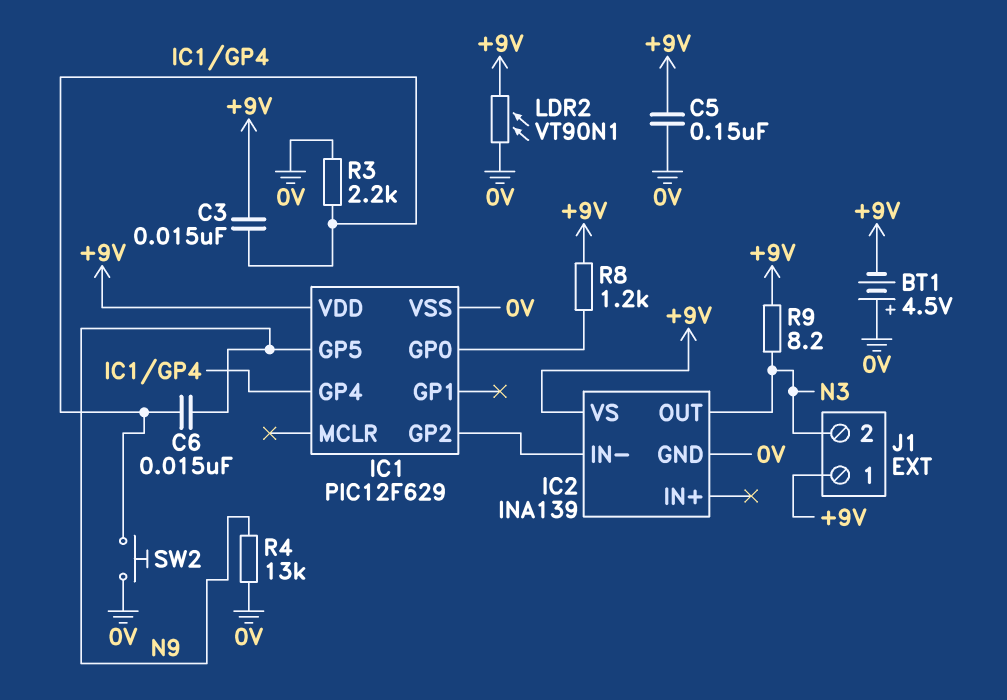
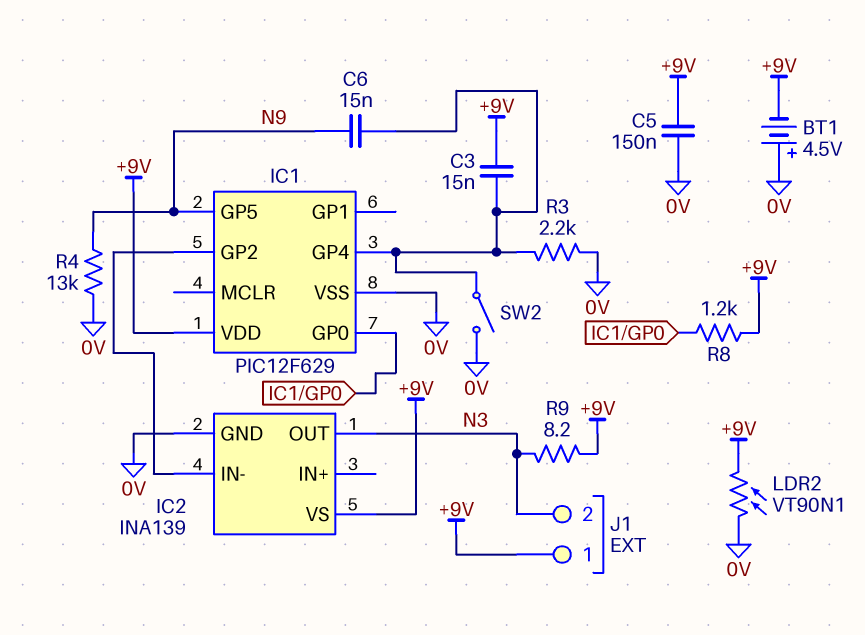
SW2: button (0V, IC1/GP4) -> switch (0V, IC1/GP4)

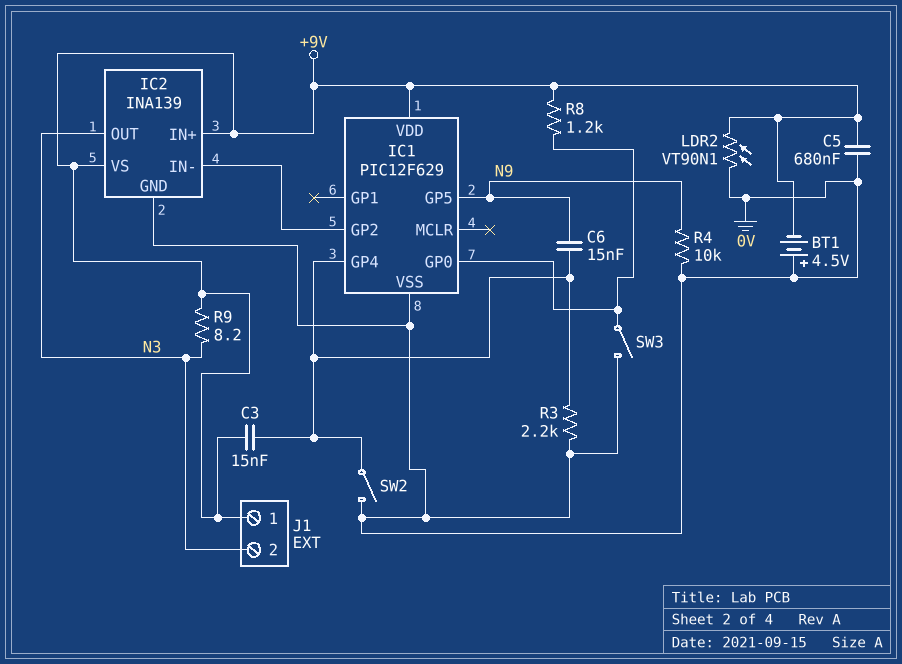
C5: 150nF (+9V, 0V) -> 680nF (+9V, 0V)
IC2 pin IN+: none -> +9V
R4: 13k (0V, N9) -> 10k (0V, N9)
SW3: none -> switch (0V, IC1/GP0)

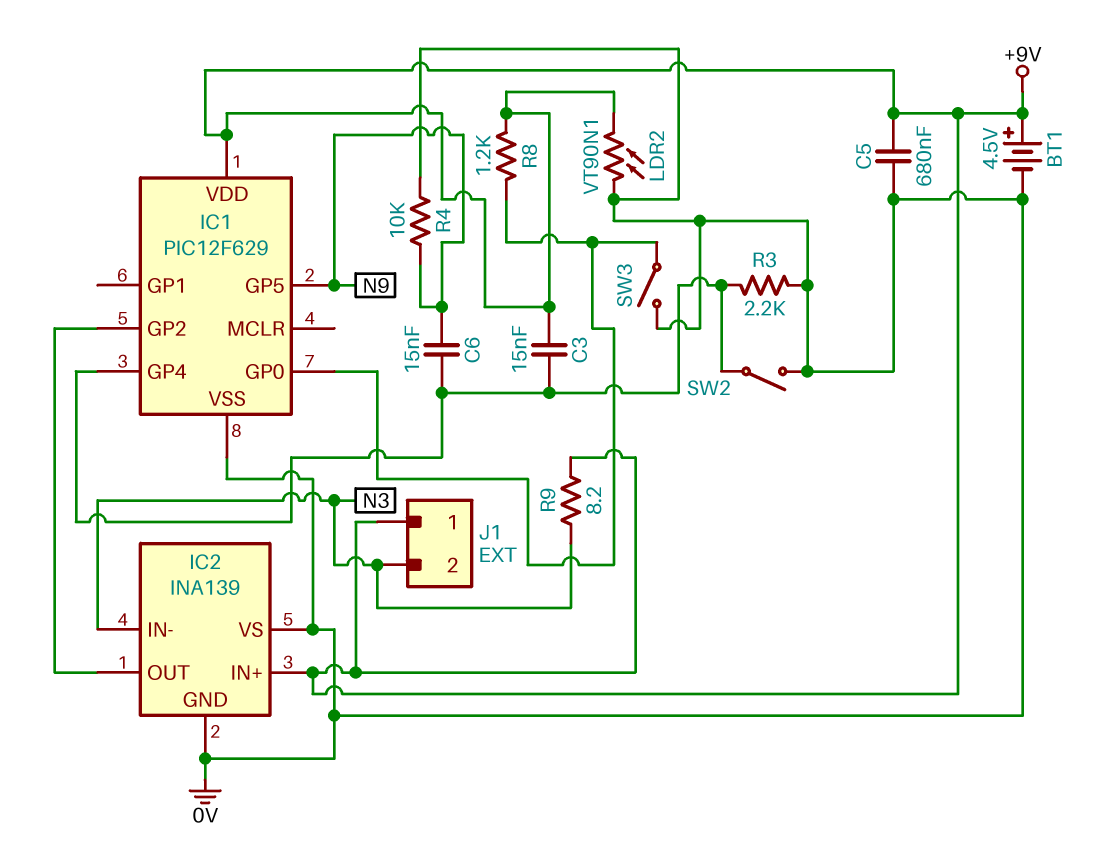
BT1: 4.5V (plus 0V, minus +9V) -> 4.5V (plus +9V, minus 0V)
IC2 pin IN-: IC1/GP2 -> N3
IC2 pin OUT: N3 -> IC1/GP2
IC2 pin VS: +9V -> 0V

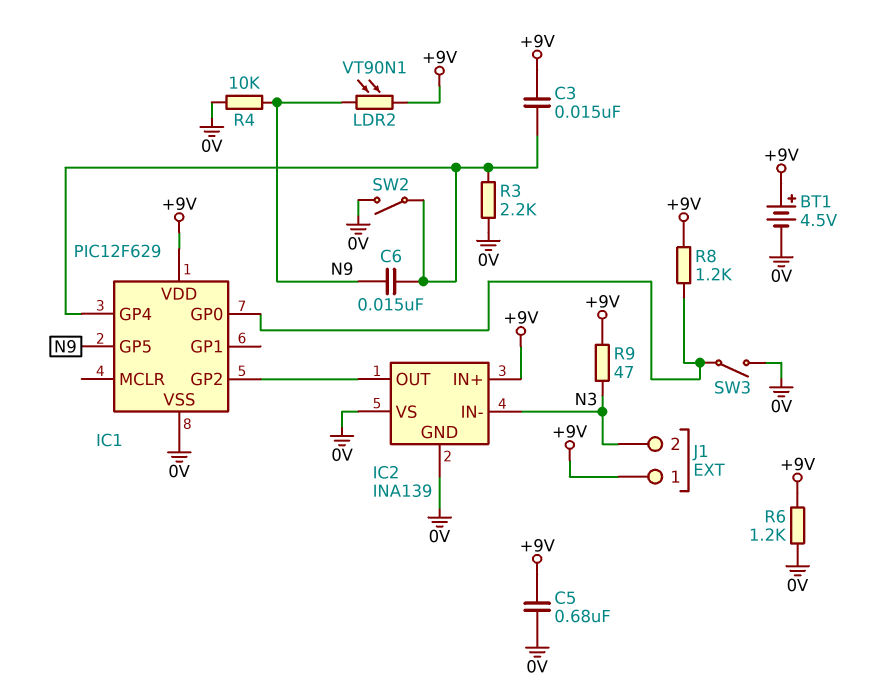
LDR2: VT90N1 (+9V, 0V) -> VT90N1 (+9V, N9)
R6: none -> 1.2k (+9V, 0V)
R9: 8.2 (+9V, N3) -> 47 (+9V, N3)

